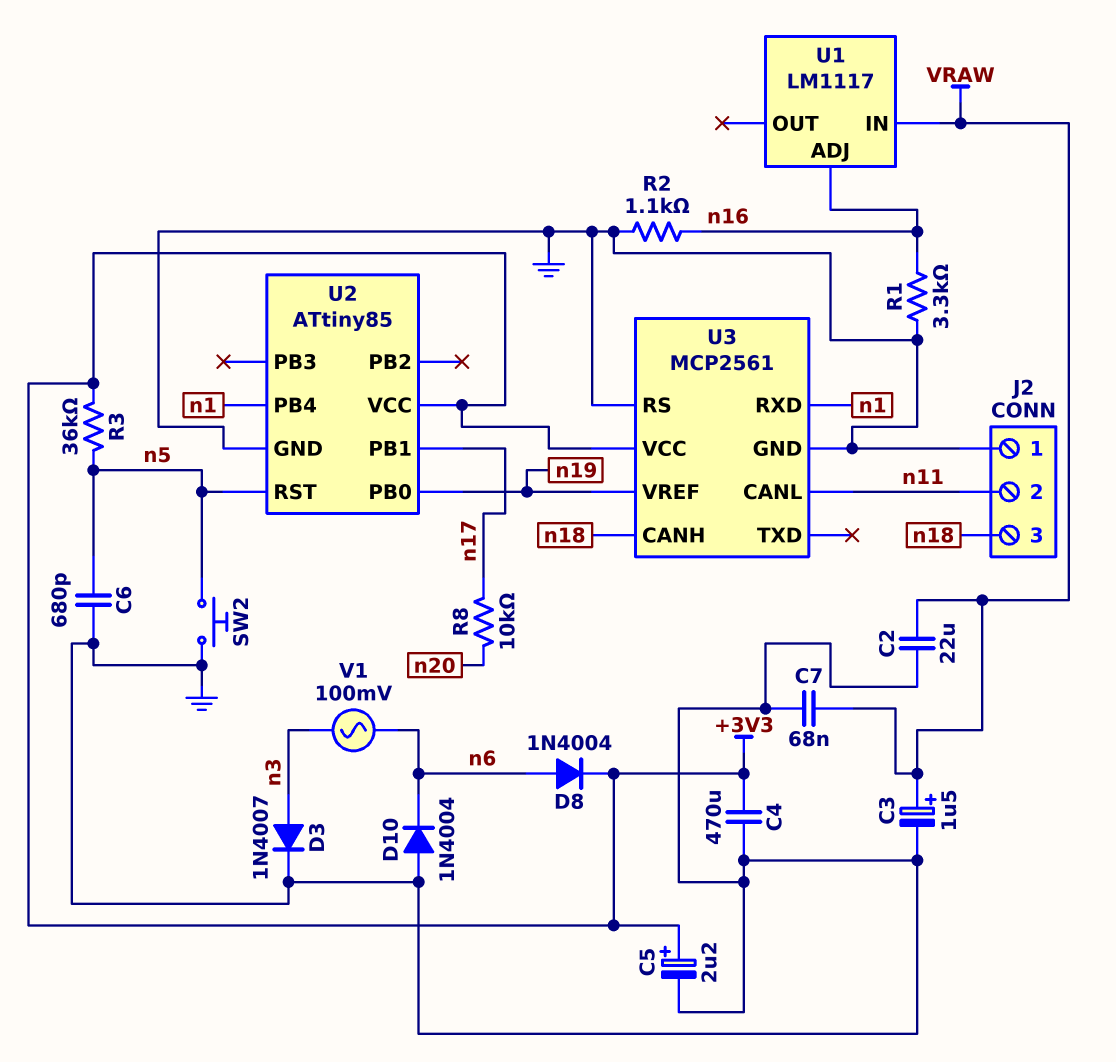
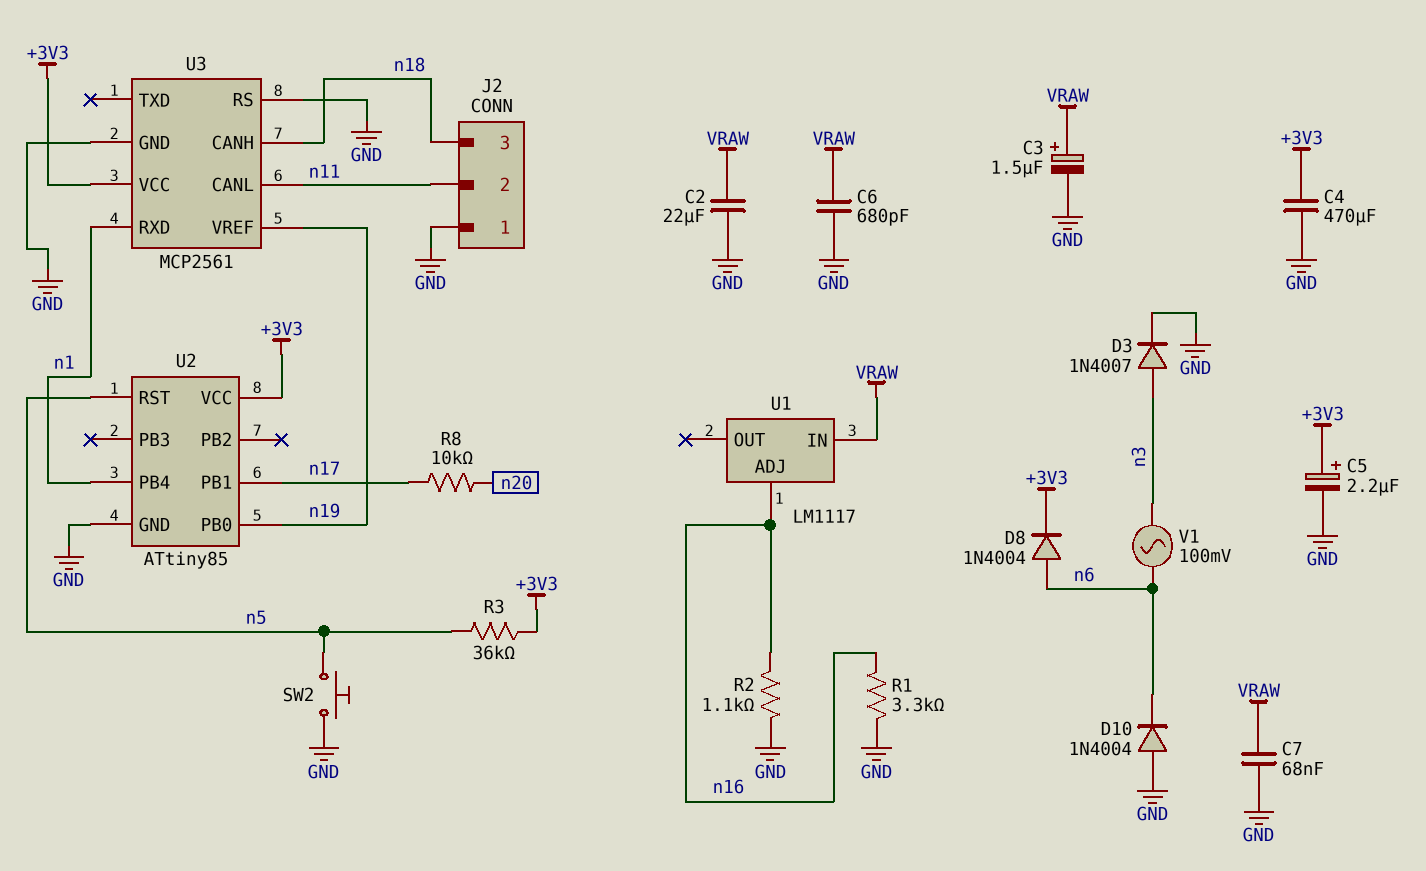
C6: 680pF (GND, n5) -> 680pF (GND, VRAW)

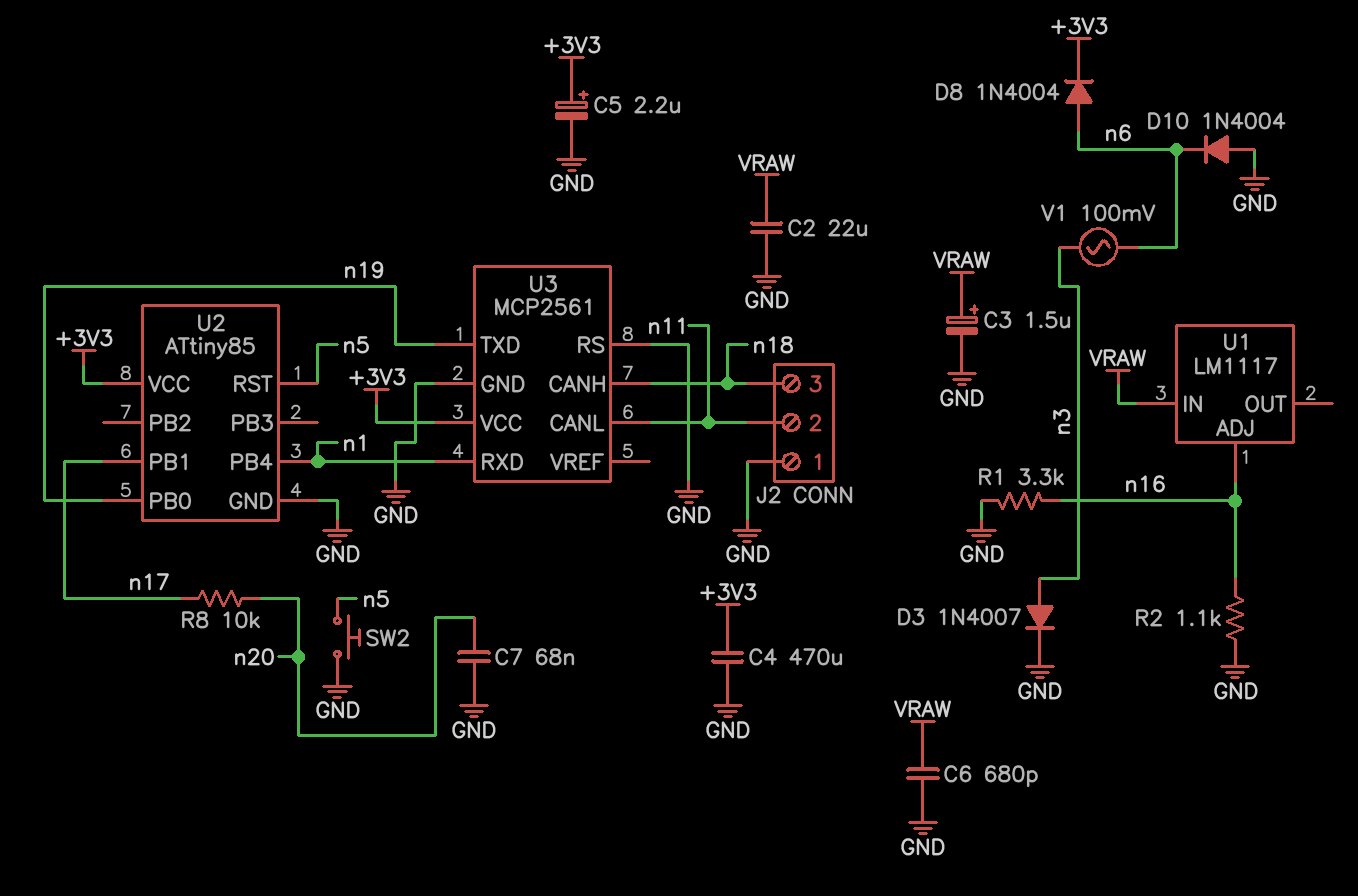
C7: 68nF (GND, VRAW) -> 68nF (GND, n20)
R3: 36k (+3V3, n5) -> none
U3 pin TXD: none -> n19
U3 pin VREF: n19 -> none

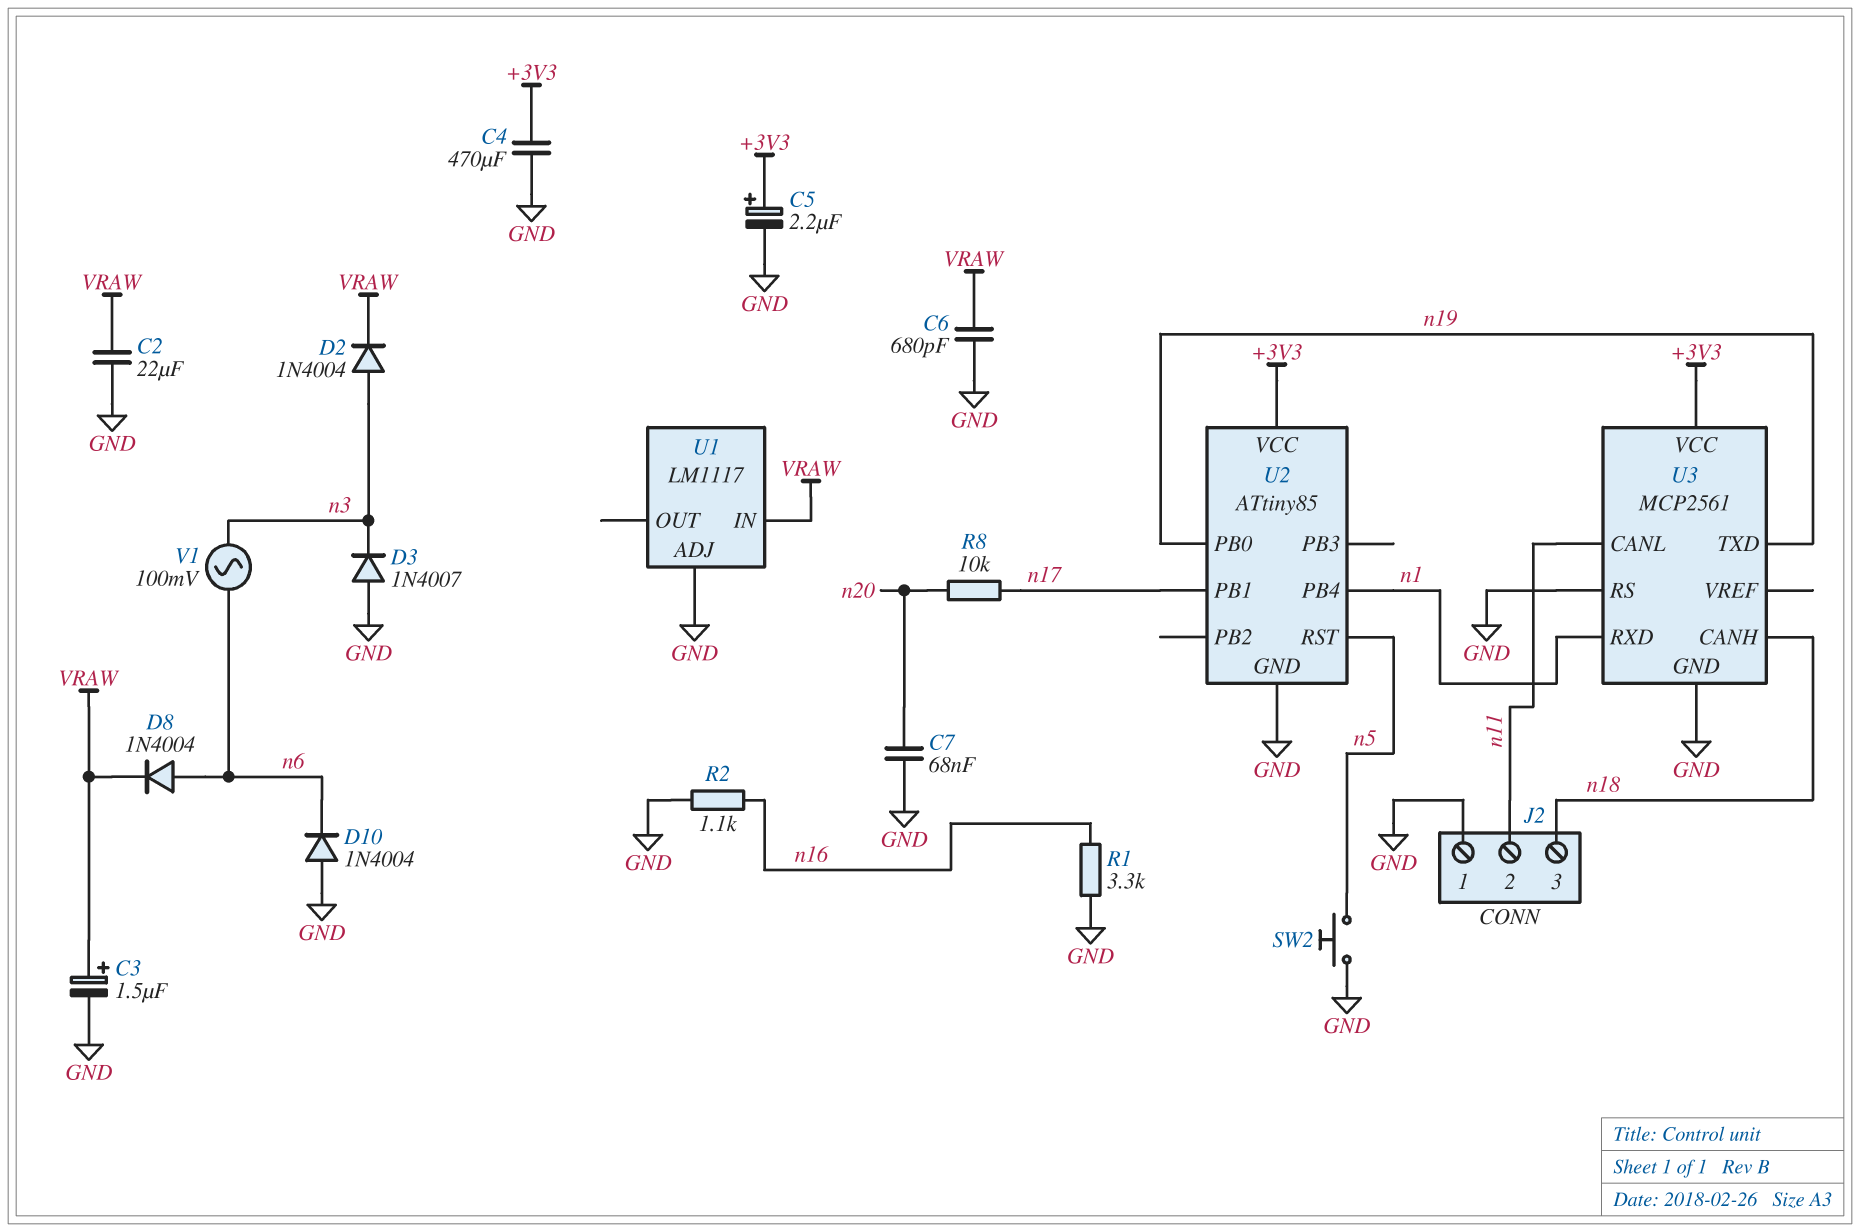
D2: none -> diode 1N4004 (A n3, K VRAW)
D3: diode 1N4007 (A n3, K GND) -> diode 1N4007 (A GND, K n3)
D8: diode 1N4004 (A n6, K +3V3) -> diode 1N4004 (A n6, K VRAW)
U1 pin ADJ: n16 -> GND

